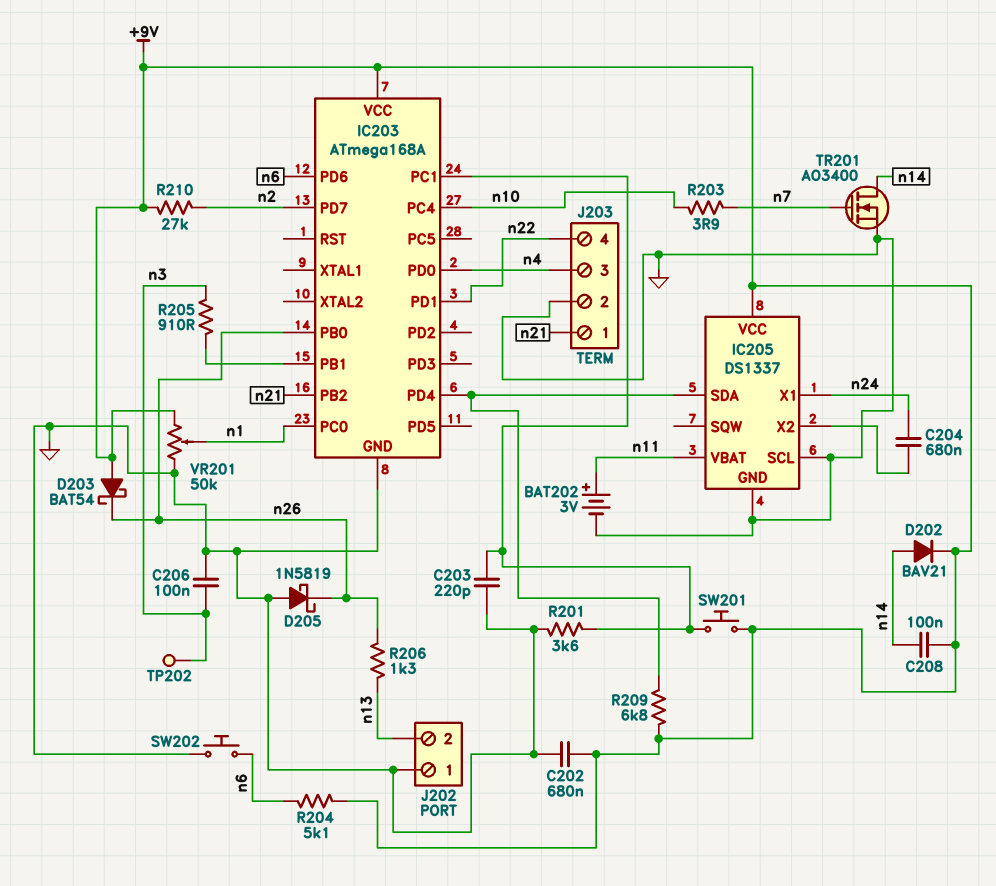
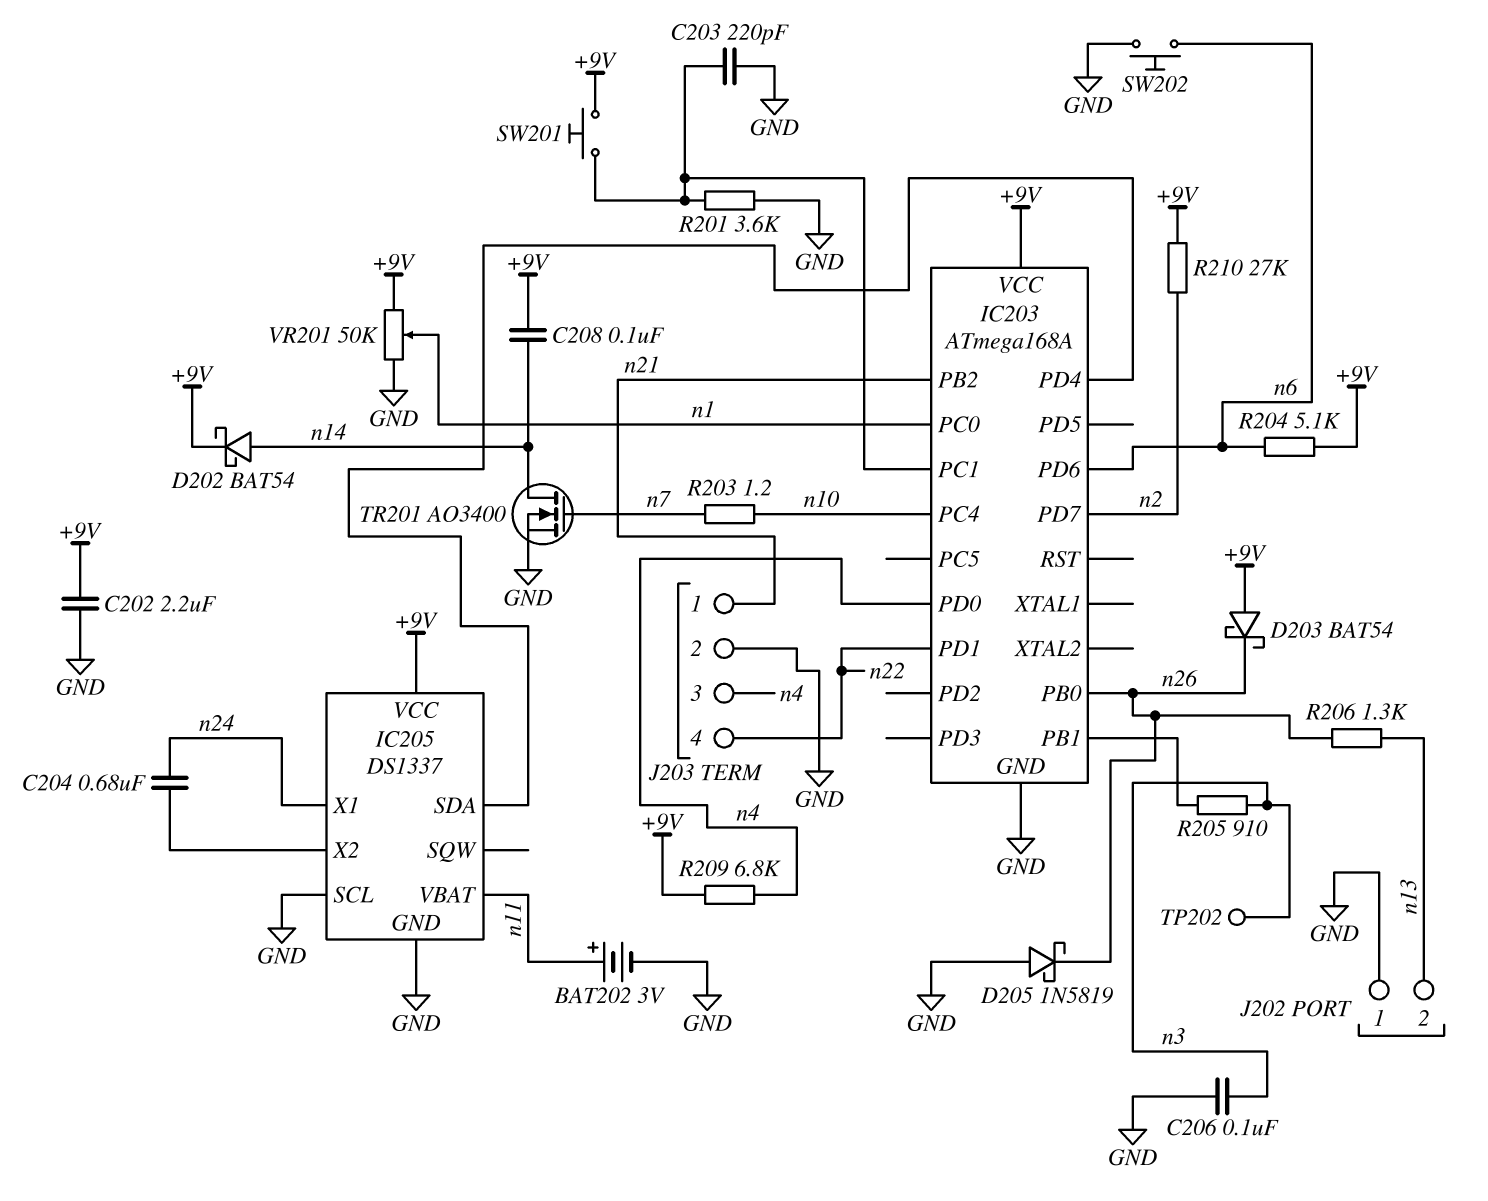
C202: 680nF (+9V, GND) -> 2.2uF (+9V, GND)
D202: diode BAV21 (A n14, K +9V) -> schottky BAT54 (A n14, K +9V)
R203: 3.9 (n7, n10) -> 1.2 (n7, n10)
R209: 6.8k (+9V, IC203/PD4) -> 6.8k (+9V, n4)

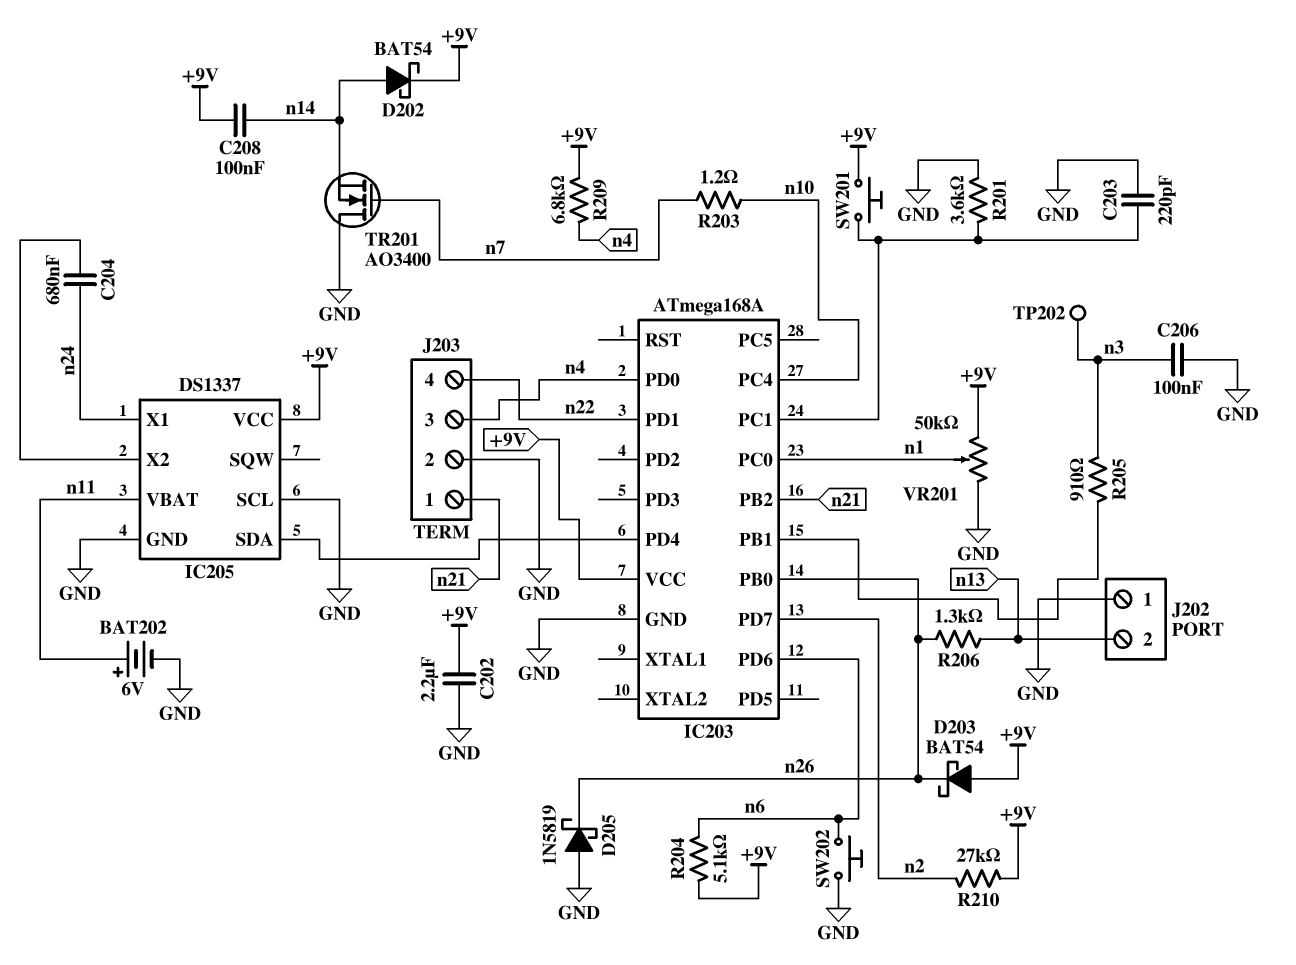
BAT202: 3V (plus n11, minus GND) -> 6V (plus n11, minus GND)
TR201: NMOS AO3400 (G n7, D n14, S GND) -> NMOS AO3400 (G n7, D GND, S n14)

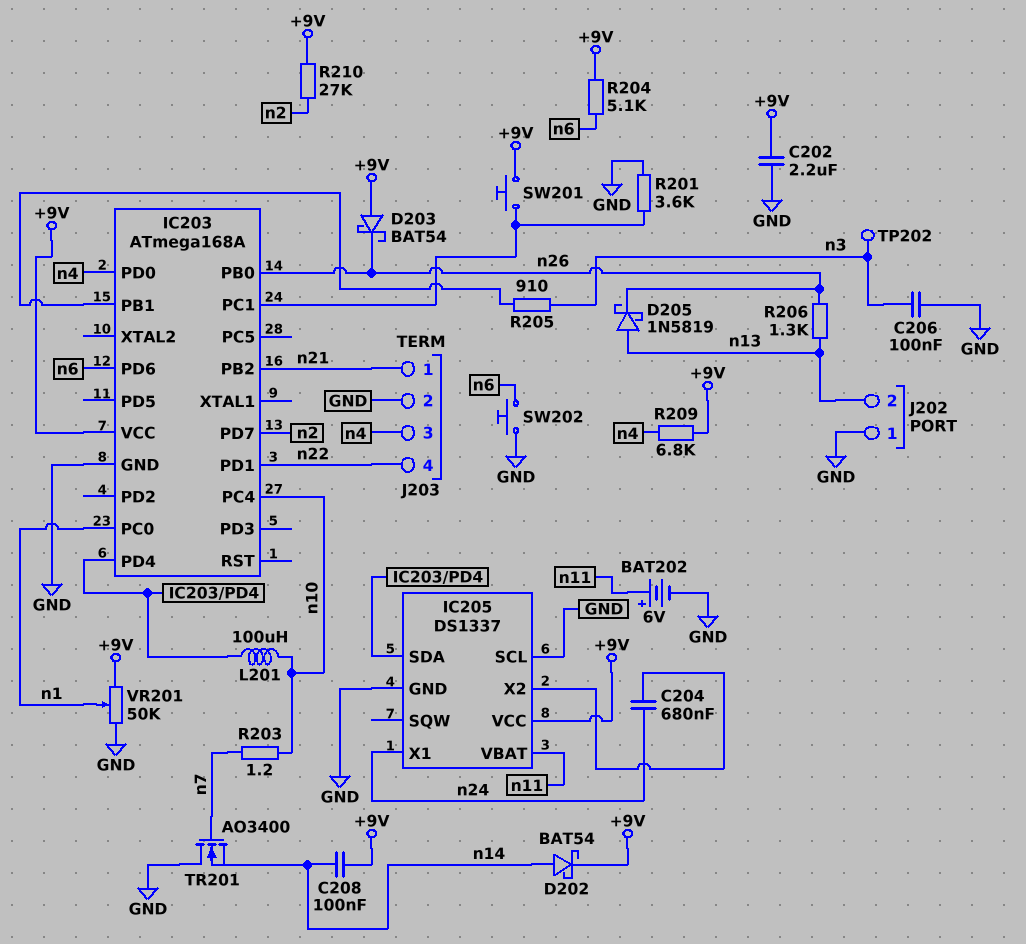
C203: 220pF (GND, IC203/PC1) -> none
D205: schottky 1N5819 (A GND, K n26) -> schottky 1N5819 (A n13, K n26)
L201: none -> 100uH (IC203/PD4, n10)

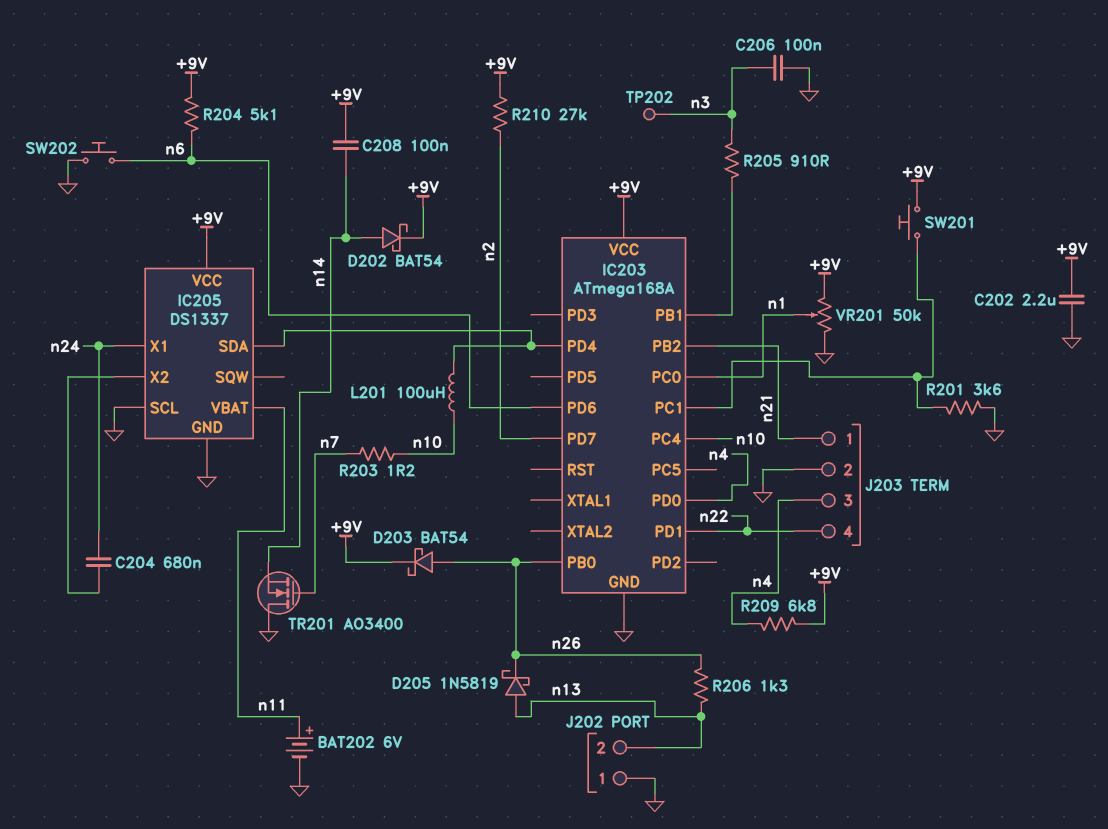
D203: schottky BAT54 (A +9V, K n26) -> schottky BAT54 (A n26, K +9V)

